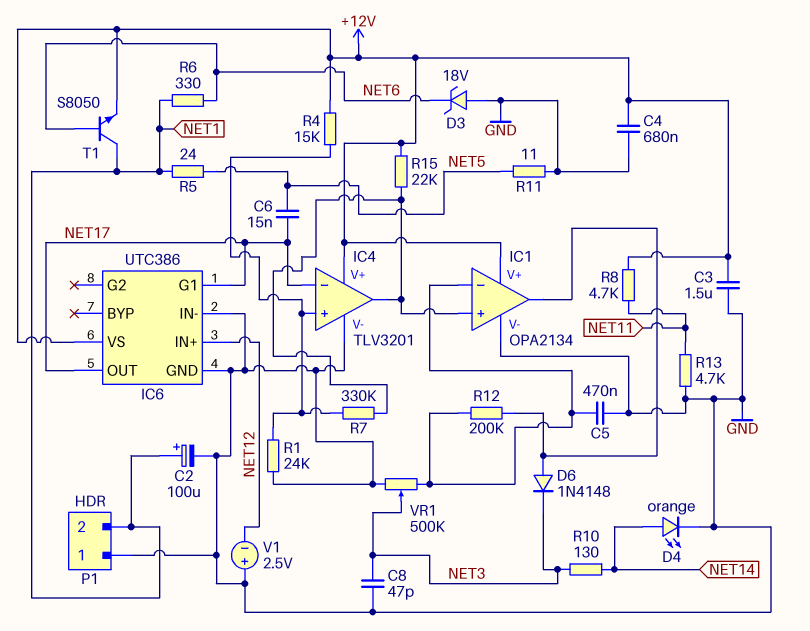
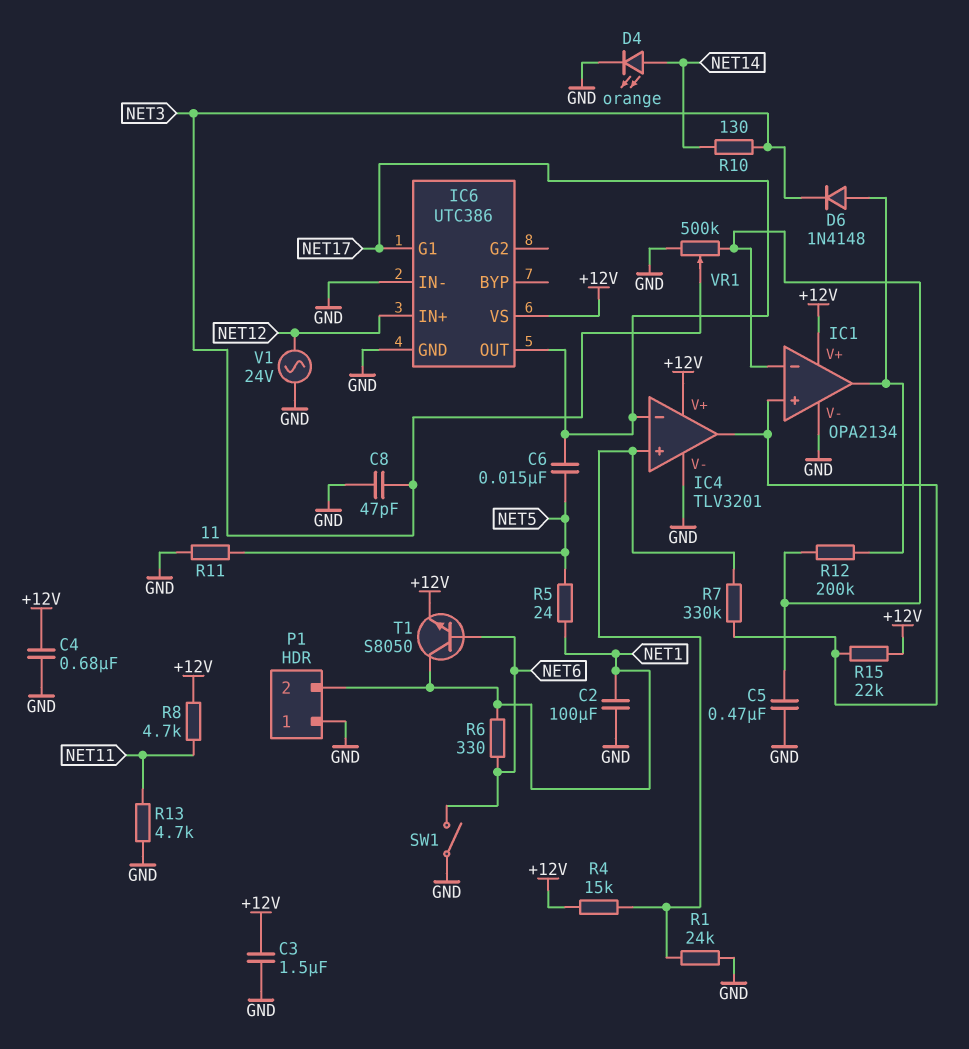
C2: 100uF (plus NET1, minus GND) -> 100uF (GND, NET1)
D3: zener 18V (A GND, K NET6) -> none
SW1: none -> switch (GND, NET6)
V1: 2.5V (plus GND, minus NET12) -> AC 24V (GND, NET12)

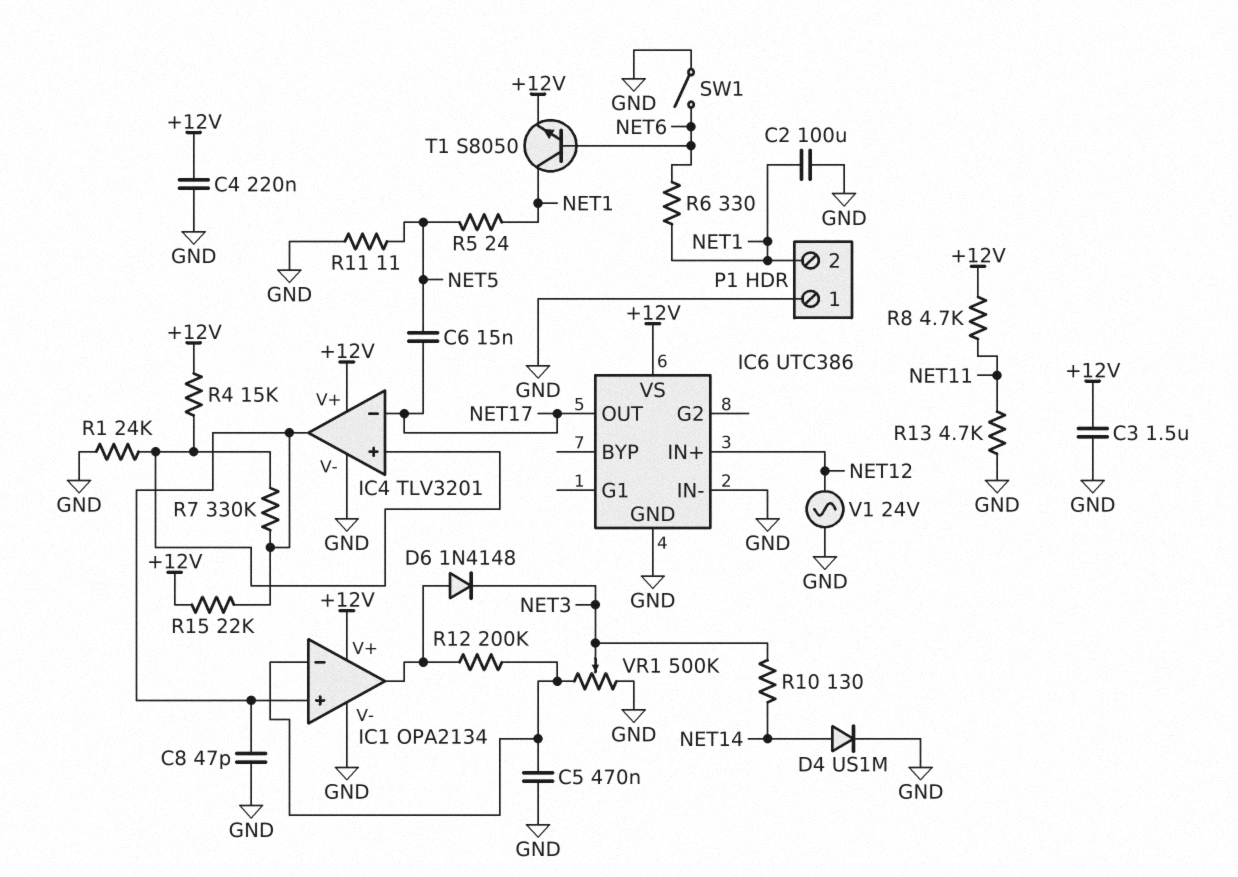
C4: 680nF (+12V, GND) -> 220nF (+12V, GND)
C8: 47pF (GND, NET3) -> 47pF (GND, IC1/in+)
D4: LED orange (A NET14, K GND) -> diode US1M (A NET14, K GND)
IC6 pin G1: NET17 -> none

